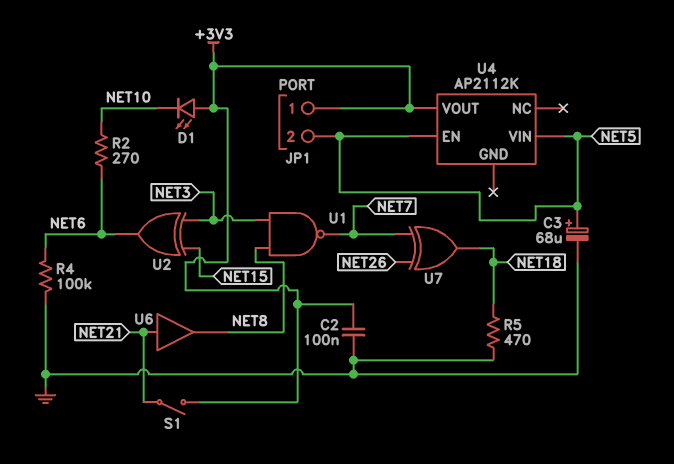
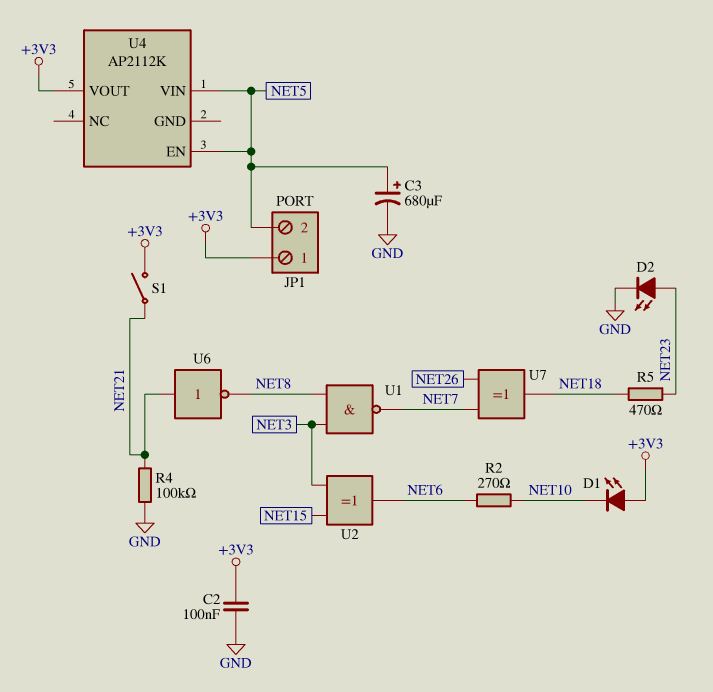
C3: 68uF (plus NET5, minus GND) -> 680uF (plus NET5, minus GND)
D2: none -> LED (A NET23, K GND)
R4: 100k (GND, NET6) -> 100k (GND, NET21)
R5: 470 (GND, NET18) -> 470 (NET18, NET23)
U6: buffer (in NET21, out NET8) -> NOT (in NET21, out NET8)

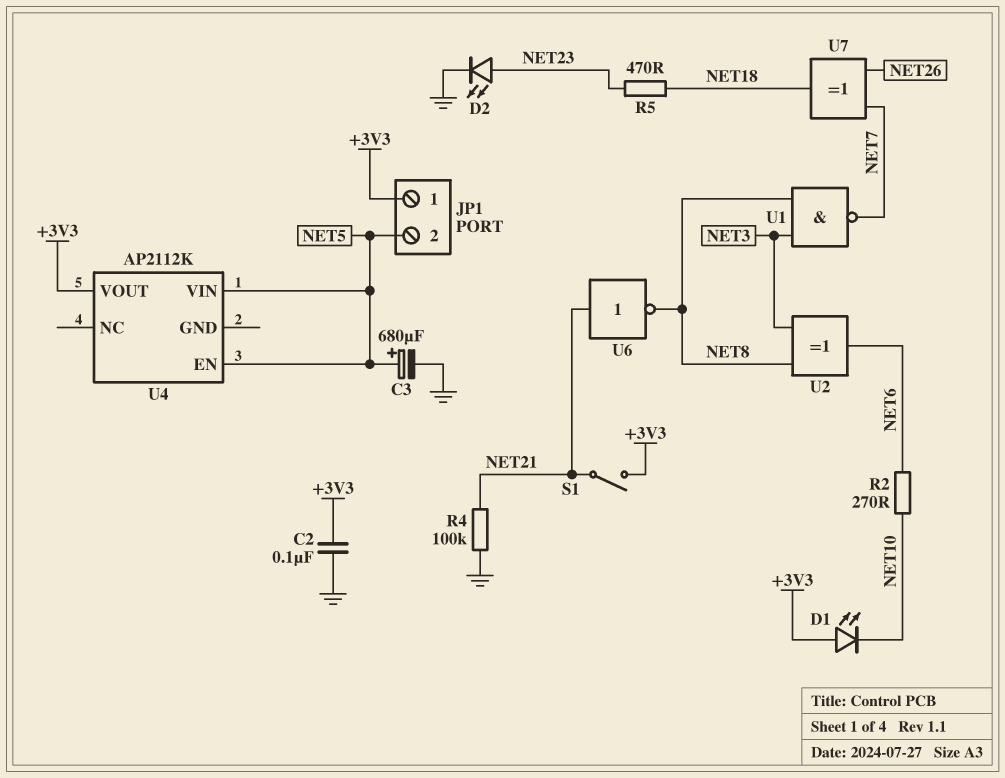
U2: XOR (in NET3, in NET15, out NET6) -> XOR (in NET3, in NET8, out NET6)

